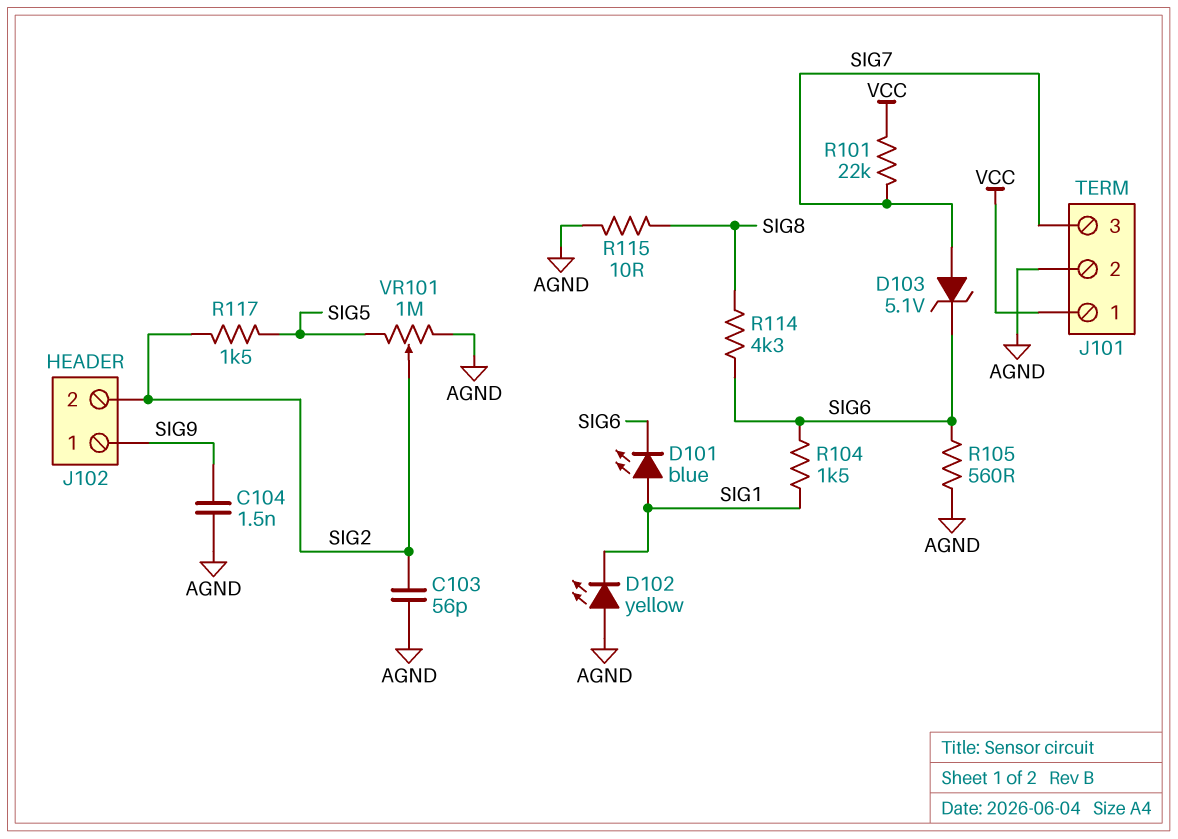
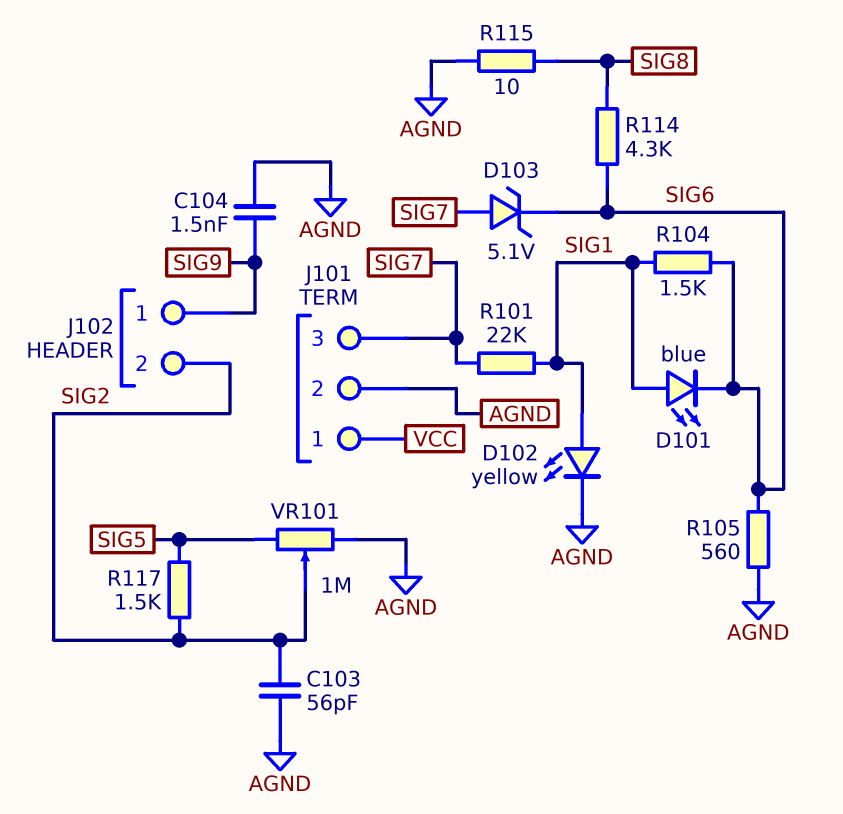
D102: LED yellow (A AGND, K SIG1) -> LED yellow (A SIG1, K AGND)
R101: 22k (SIG7, VCC) -> 22k (SIG1, SIG7)

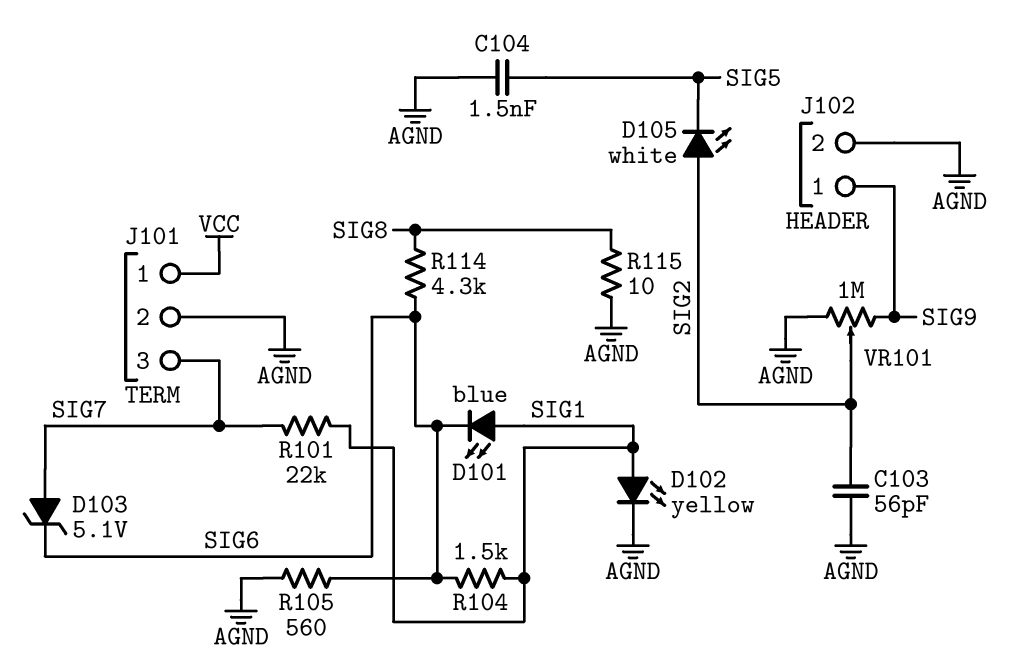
C104: 1.5nF (AGND, SIG9) -> 1.5nF (AGND, SIG5)
D105: none -> LED white (A SIG2, K SIG5)
J102 pin 2: SIG2 -> AGND
R117: 1.5k (SIG2, SIG5) -> none
VR101: 1M (AGND, SIG5, wiper SIG2) -> 1M (AGND, SIG9, wiper SIG2)

